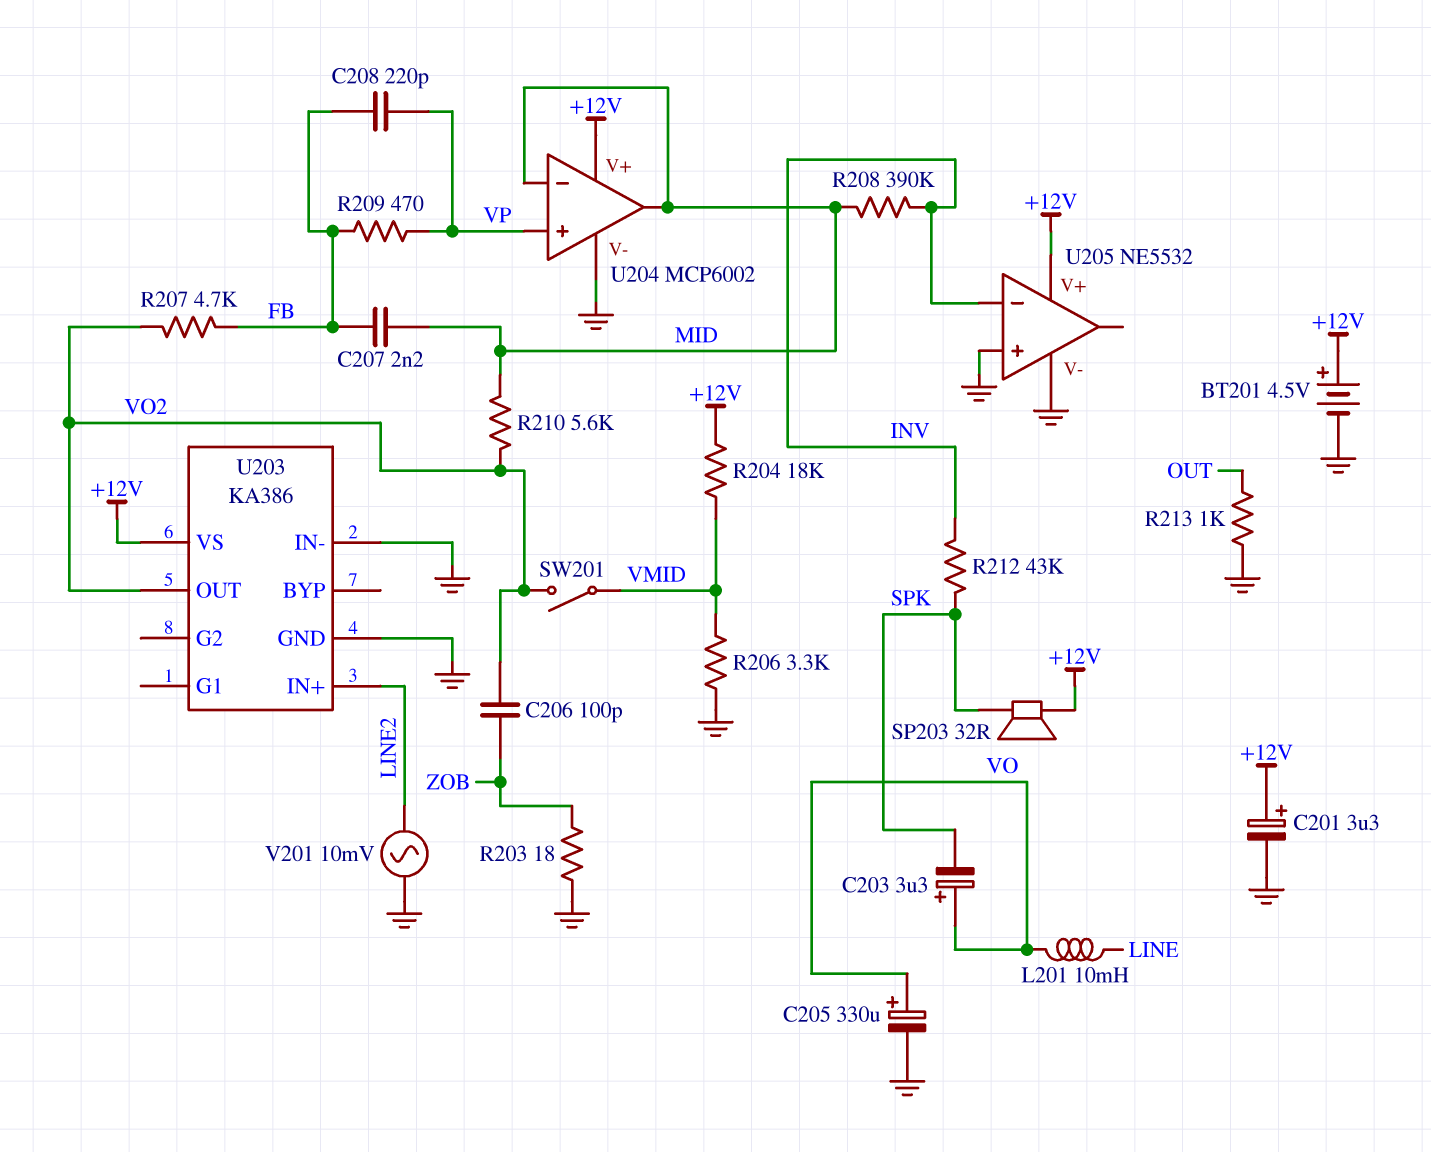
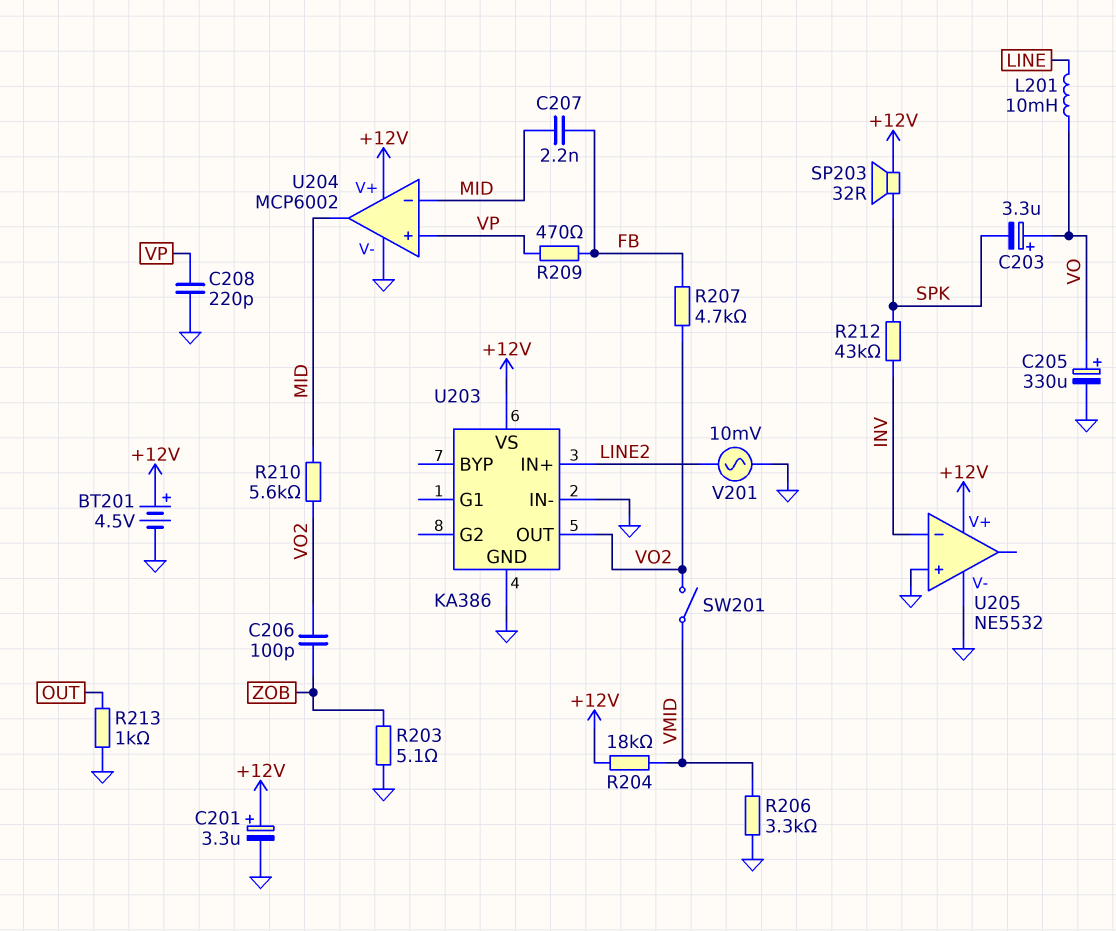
C208: 220pF (FB, VP) -> 220pF (GND, VP)
R203: 18 (GND, ZOB) -> 5.1 (GND, ZOB)
R208: 390k (INV, MID) -> none

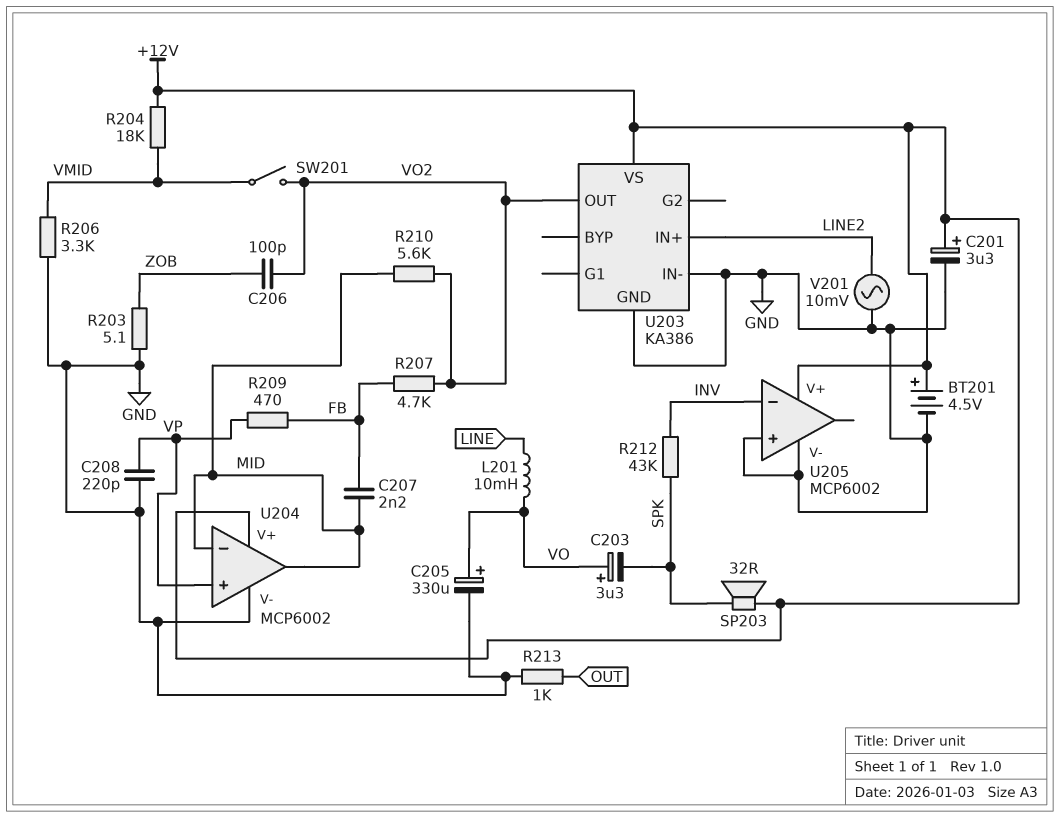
U205: NE5532 -> MCP6002

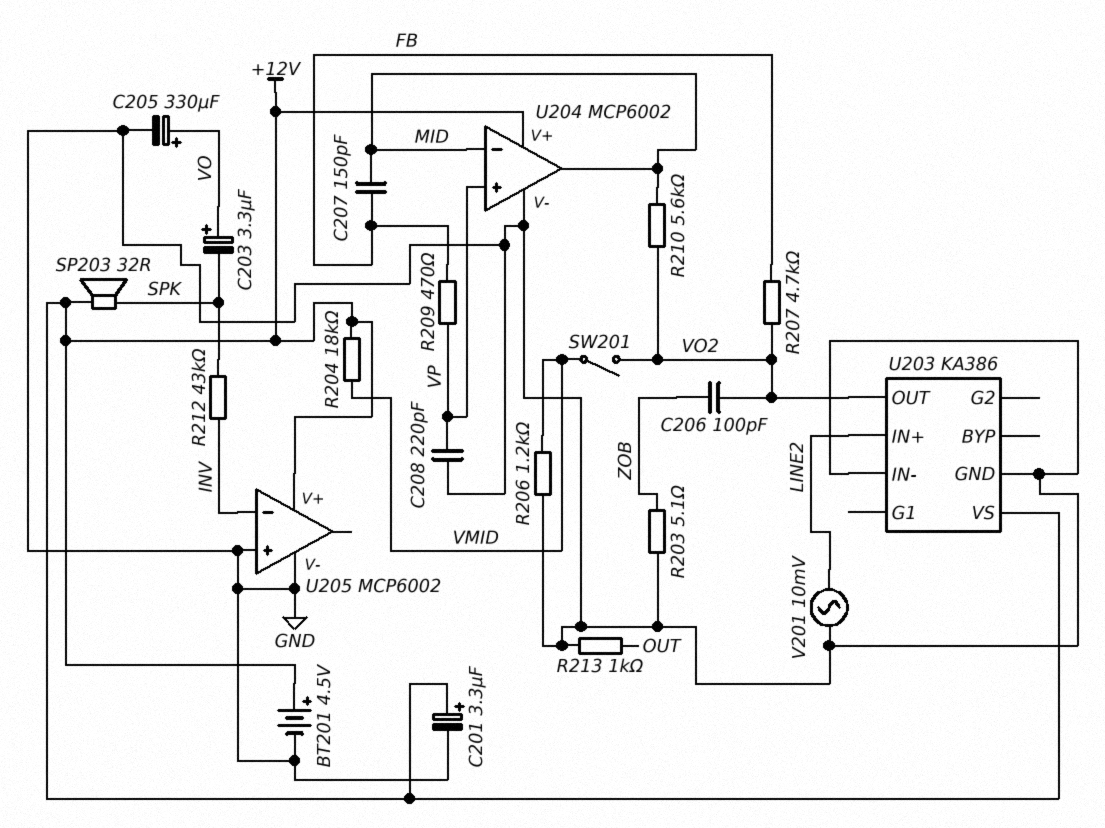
C207: 2.2nF (FB, MID) -> 150pF (FB, MID)
L201: 10mH (LINE, VO) -> none
R206: 3.3k (GND, VMID) -> 1.2k (GND, VMID)

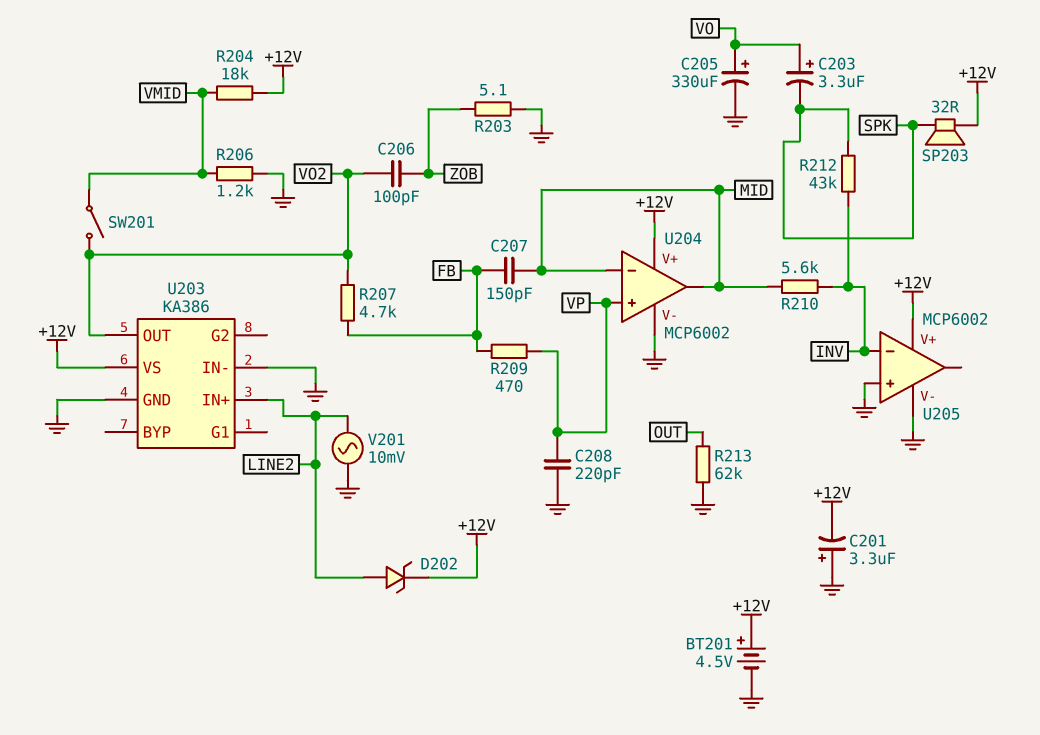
C201: 3.3uF (plus +12V, minus GND) -> 3.3uF (plus GND, minus +12V)
D202: none -> zener (A LINE2, K +12V)
R210: 5.6k (MID, VO2) -> 5.6k (INV, MID)
R213: 1k (GND, OUT) -> 62k (GND, OUT)

